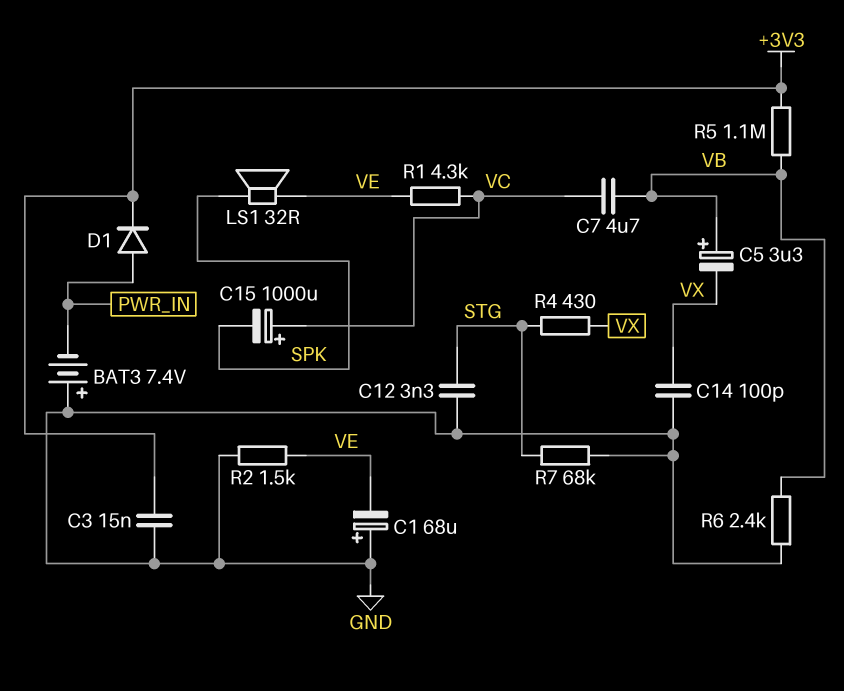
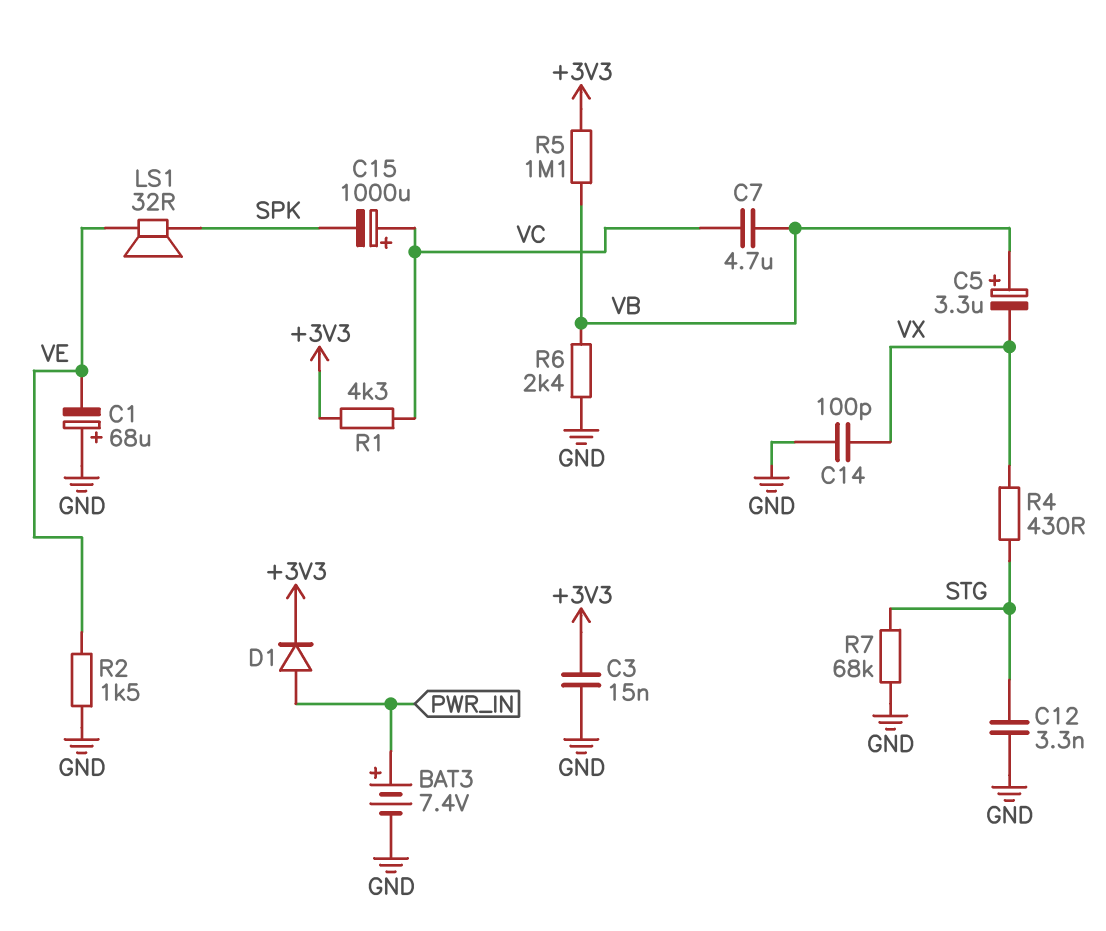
BAT3: 7.4V (plus GND, minus PWR_IN) -> 7.4V (plus PWR_IN, minus GND)
R1: 4.3k (VC, VE) -> 4.3k (+3V3, VC)

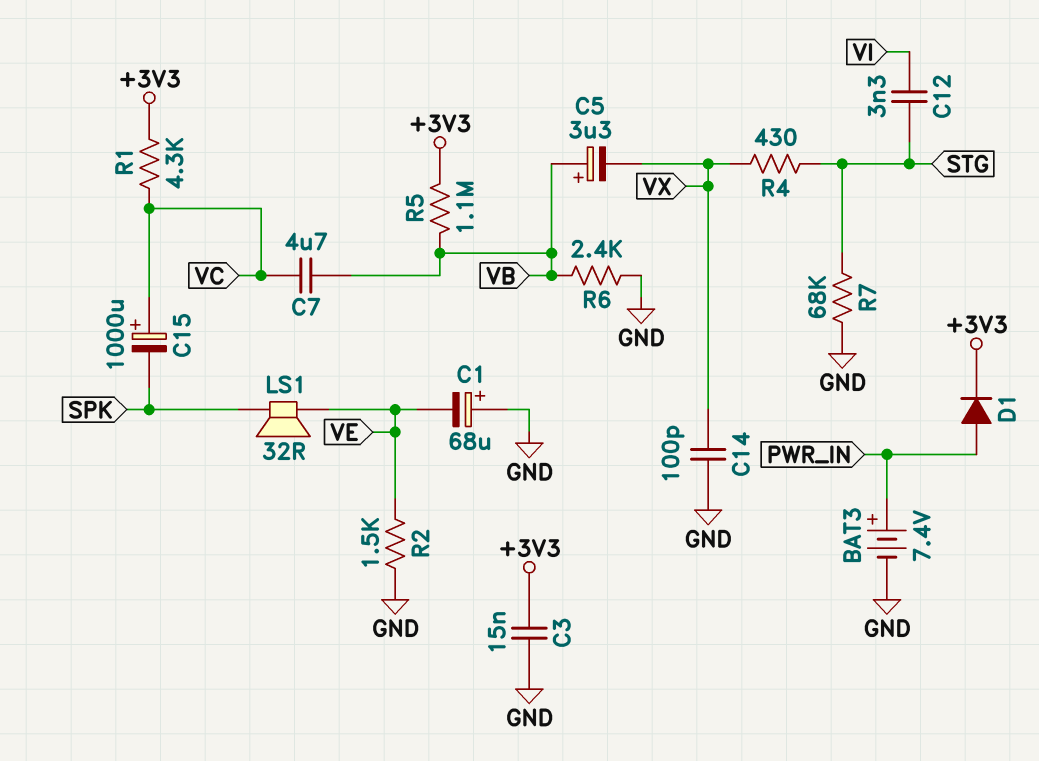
C12: 3.3nF (GND, STG) -> 3.3nF (STG, VI)

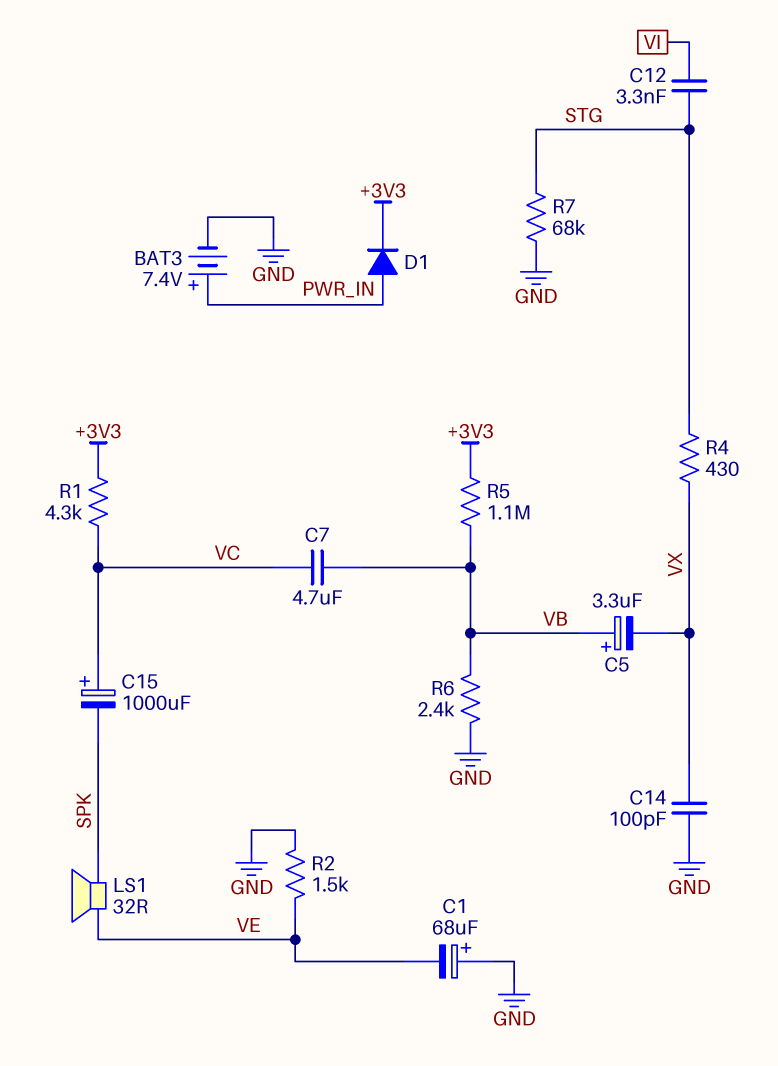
C3: 15nF (+3V3, GND) -> none

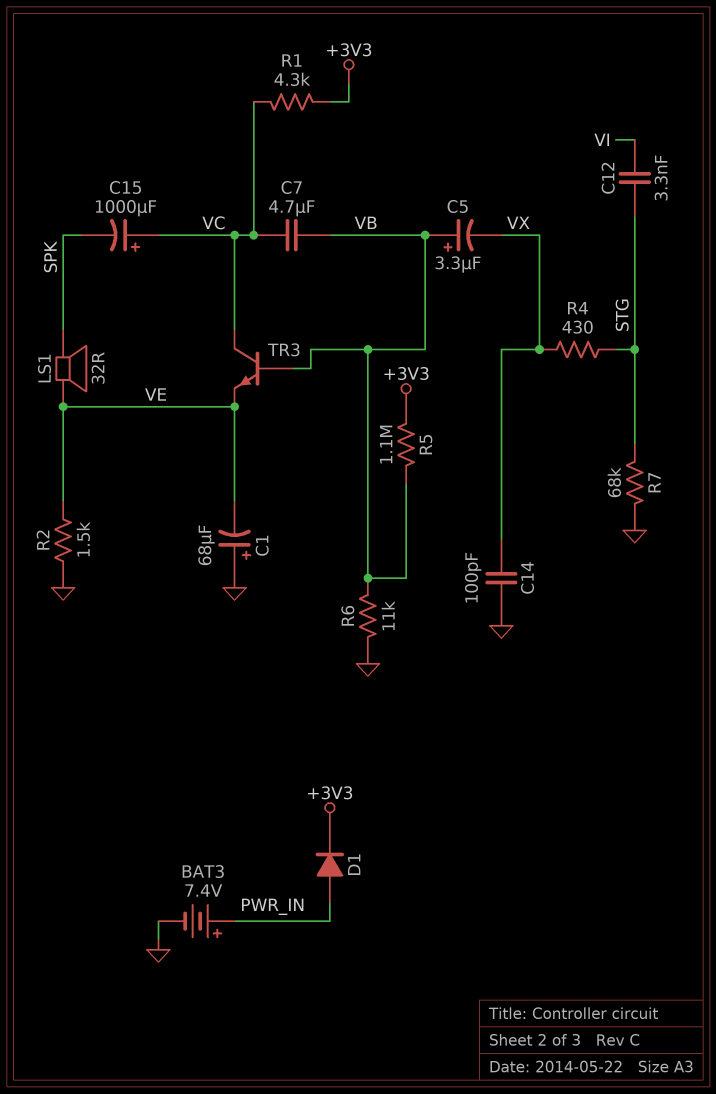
R6: 2.4k (GND, VB) -> 11k (GND, VB)
TR3: none -> NPN (B VB, C VC, E VE)

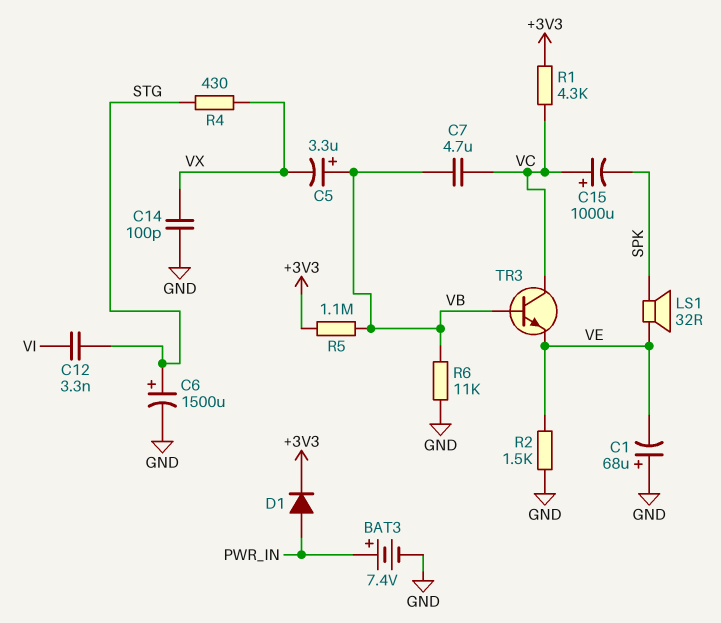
C6: none -> 1500uF (plus STG, minus GND)
R7: 68k (GND, STG) -> none

